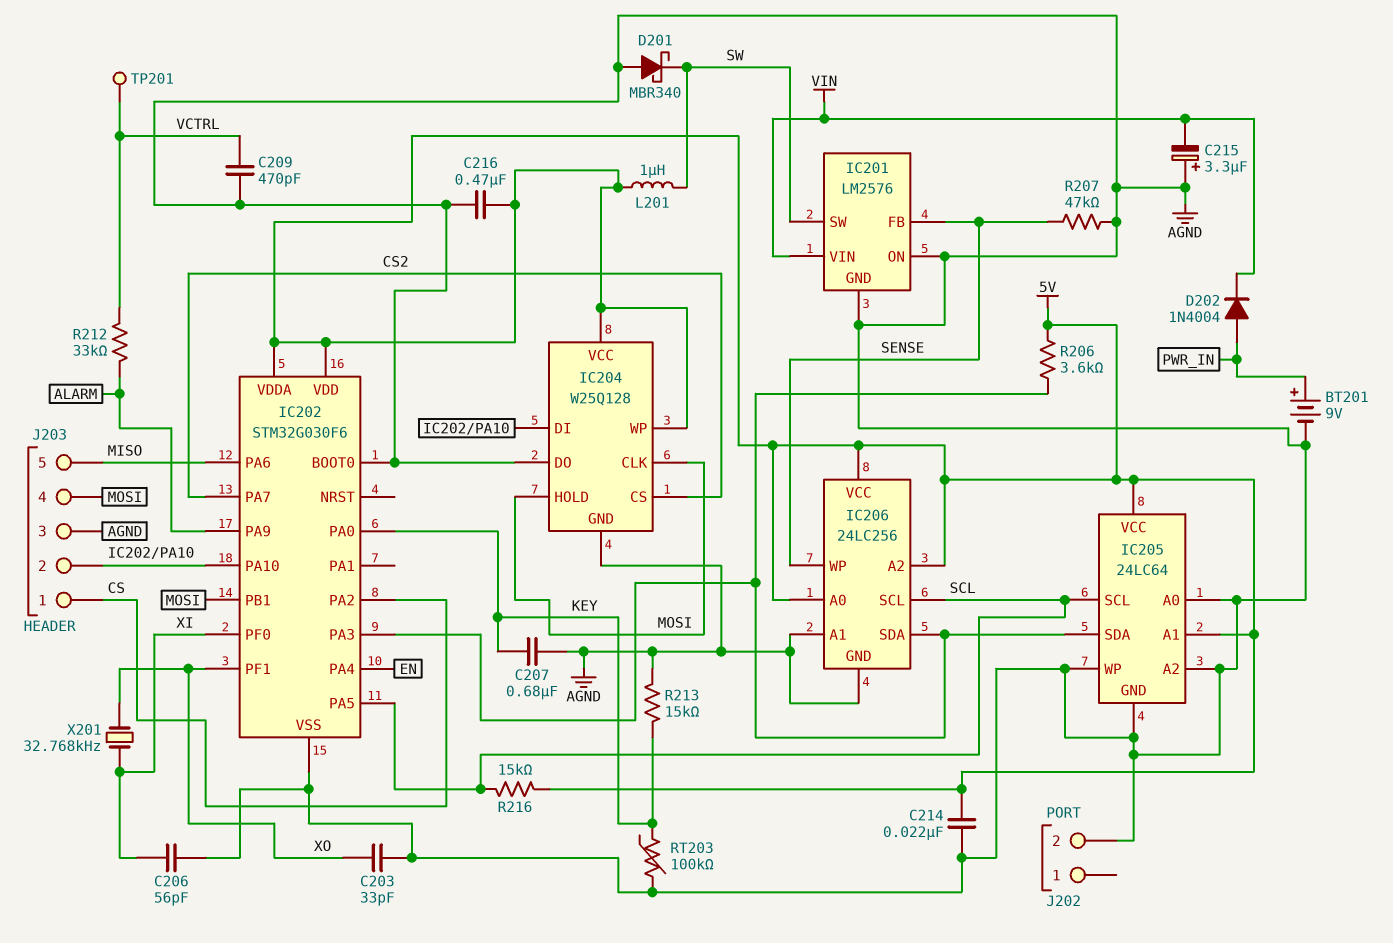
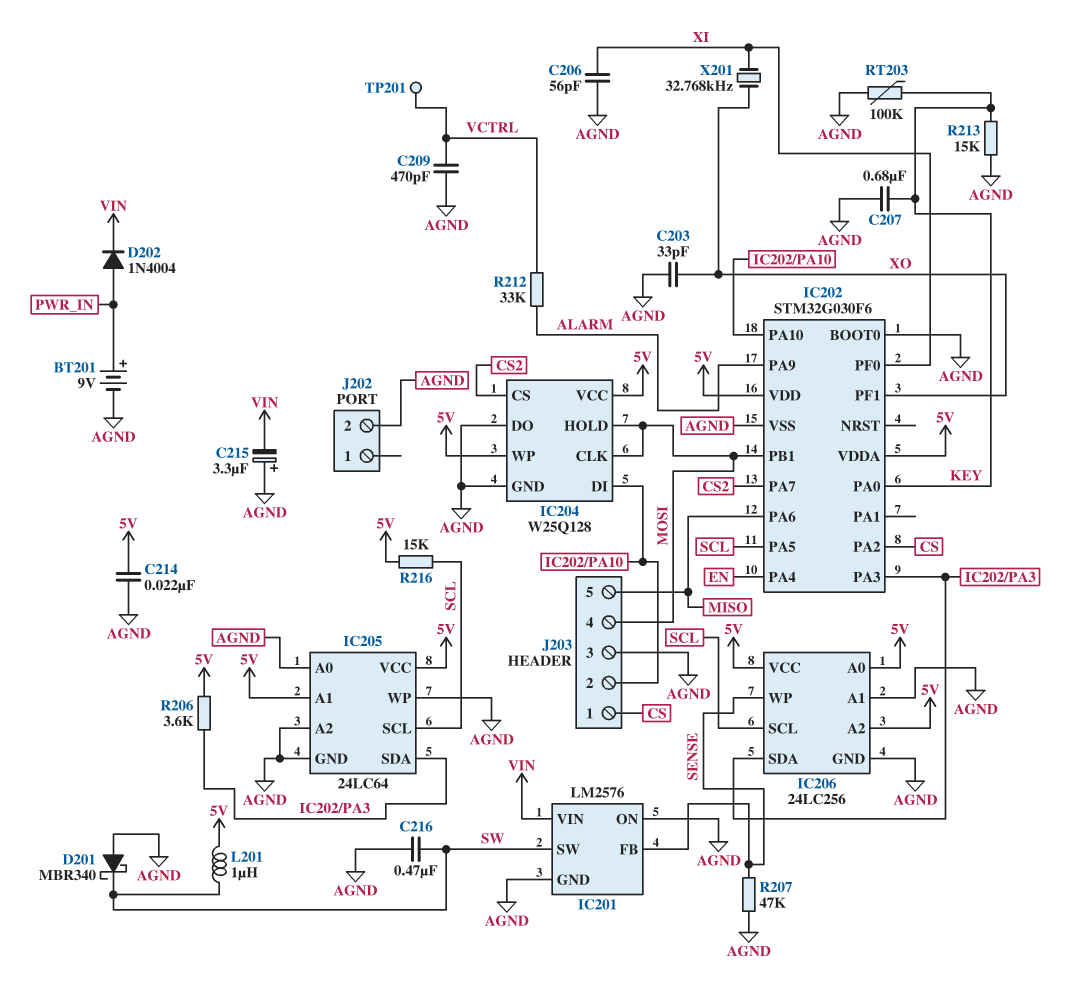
C216: 470nF (5V, AGND) -> 470nF (AGND, SW)

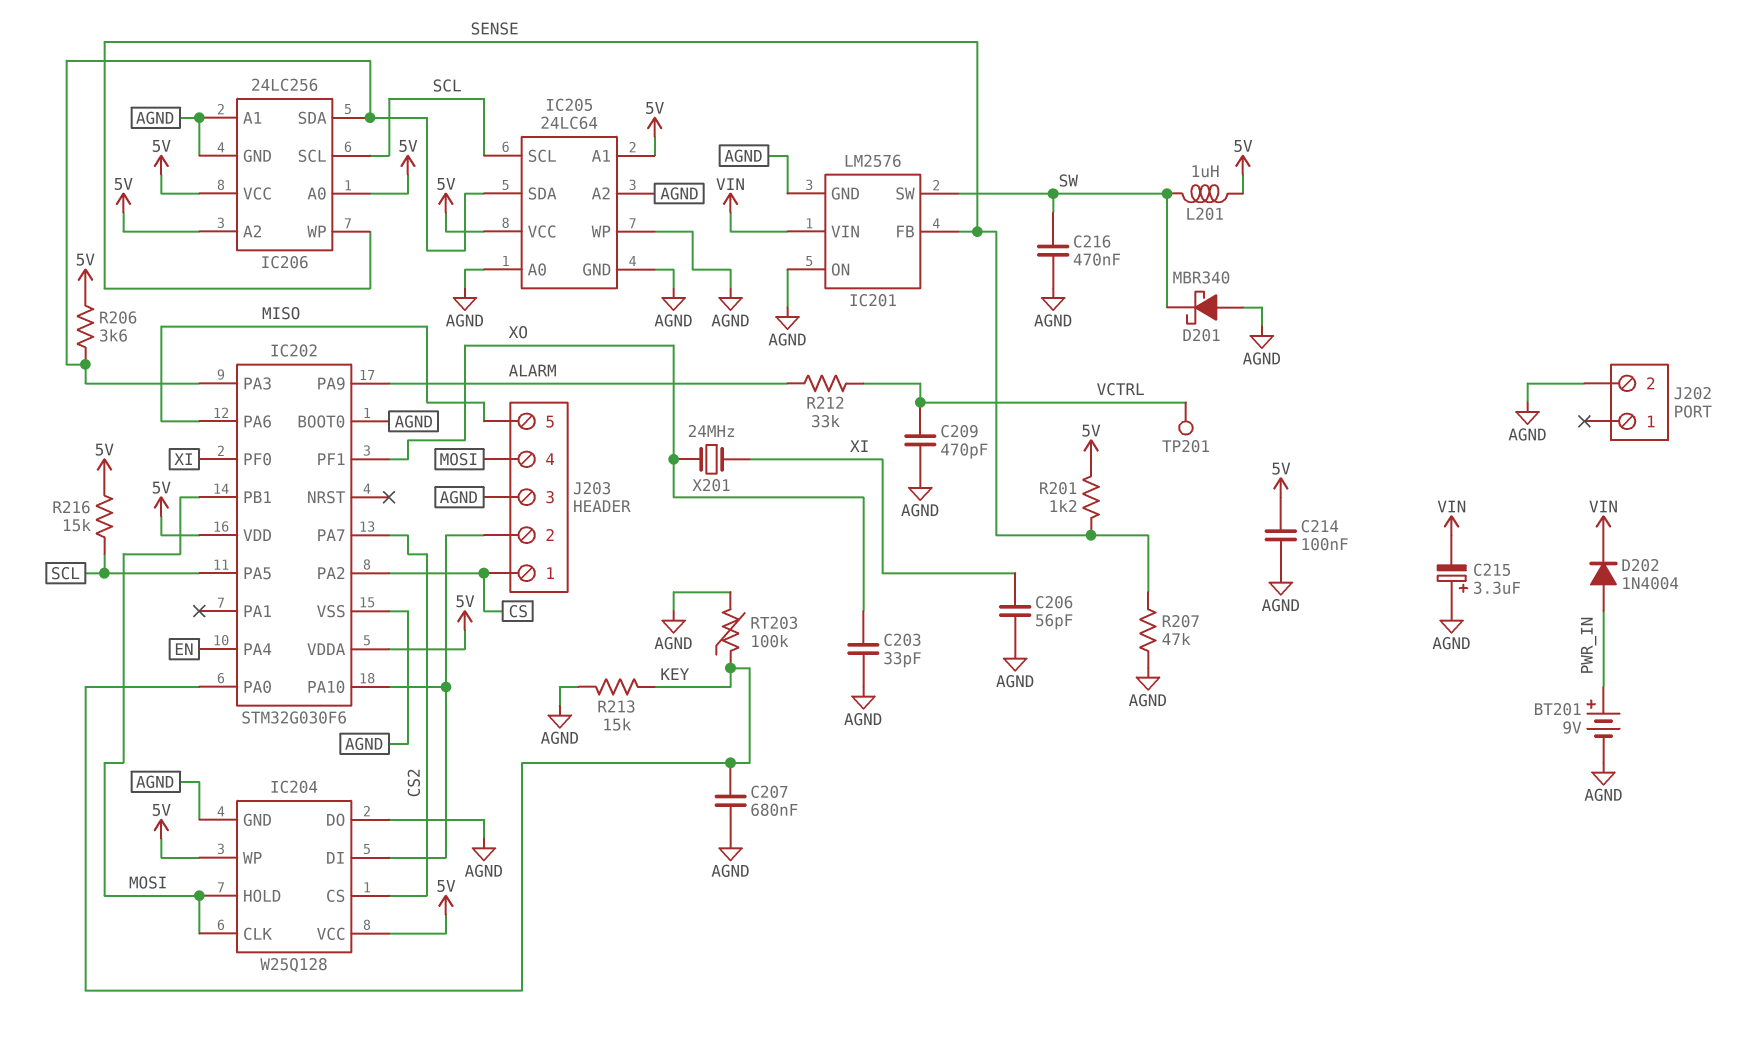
C214: 22nF (5V, AGND) -> 100nF (5V, AGND)
R201: none -> 1.2k (5V, SENSE)
X201: 32.768kHz (XI, XO) -> 24MHz (XI, XO)

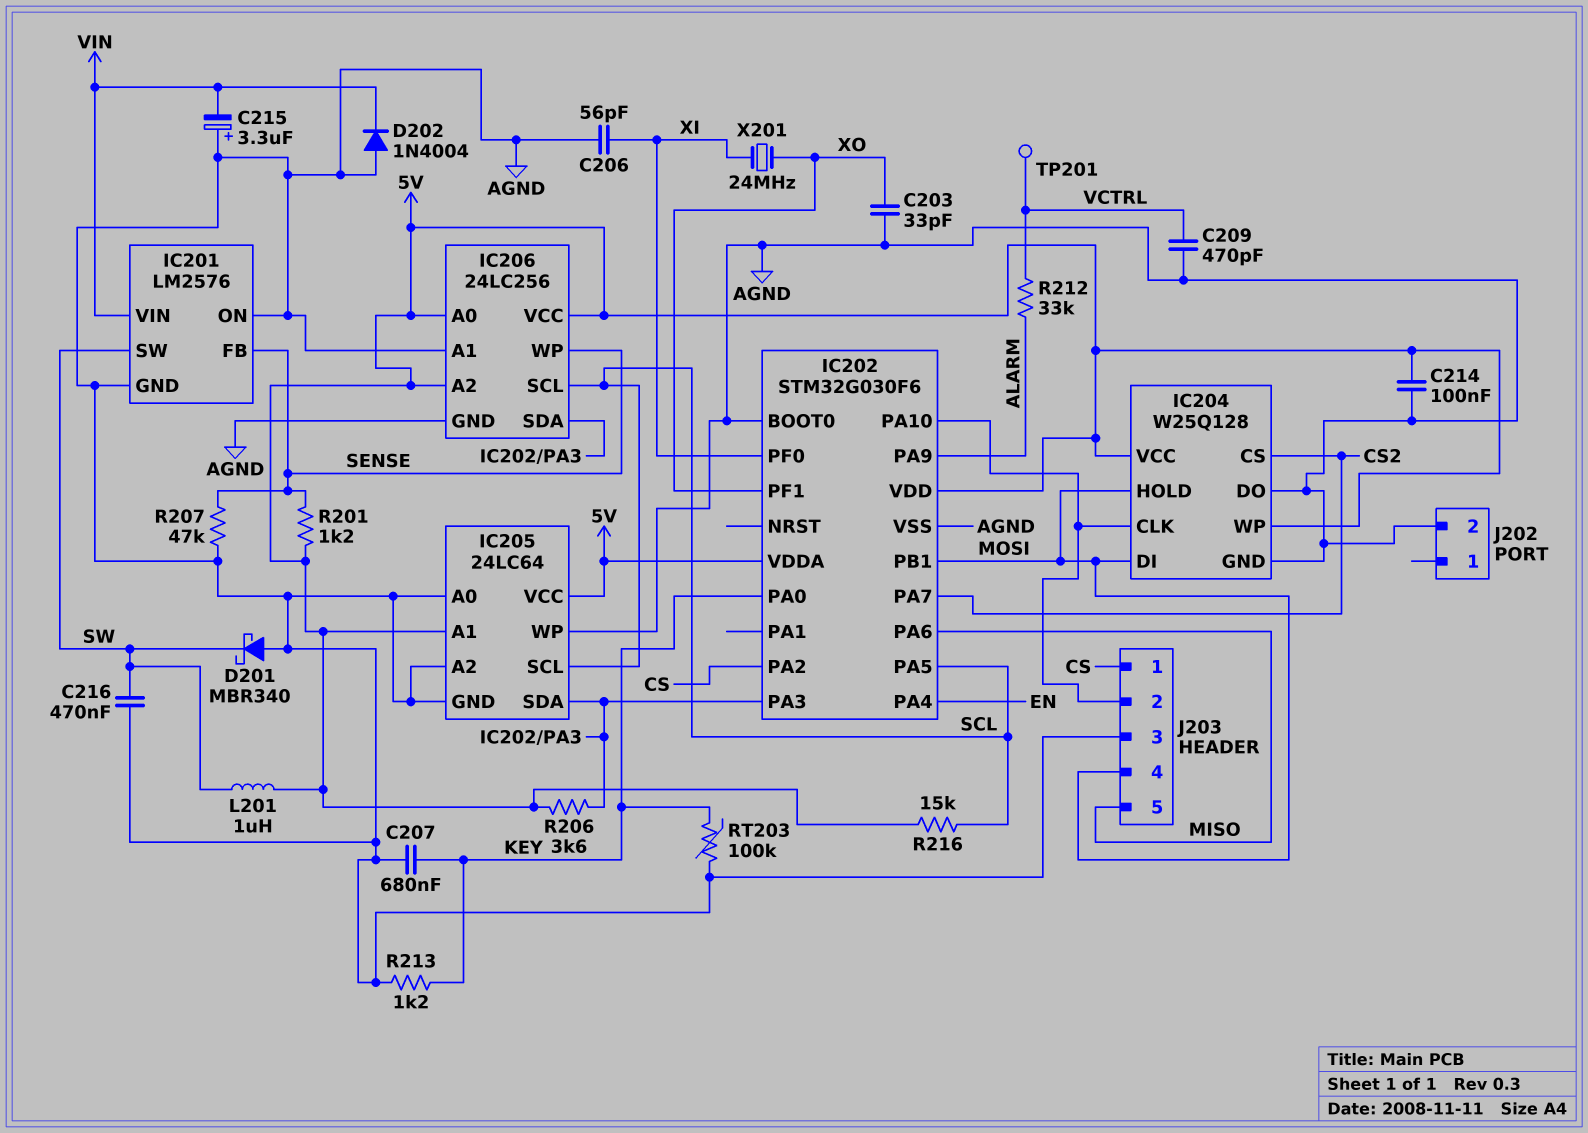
BT201: 9V (plus PWR_IN, minus AGND) -> none
D202: diode 1N4004 (A PWR_IN, K VIN) -> diode 1N4004 (A AGND, K VIN)
IC204 pin CLK: MOSI -> IC202/PA10
IC204 pin DI: IC202/PA10 -> MOSI
R213: 15k (AGND, KEY) -> 1.2k (AGND, KEY)

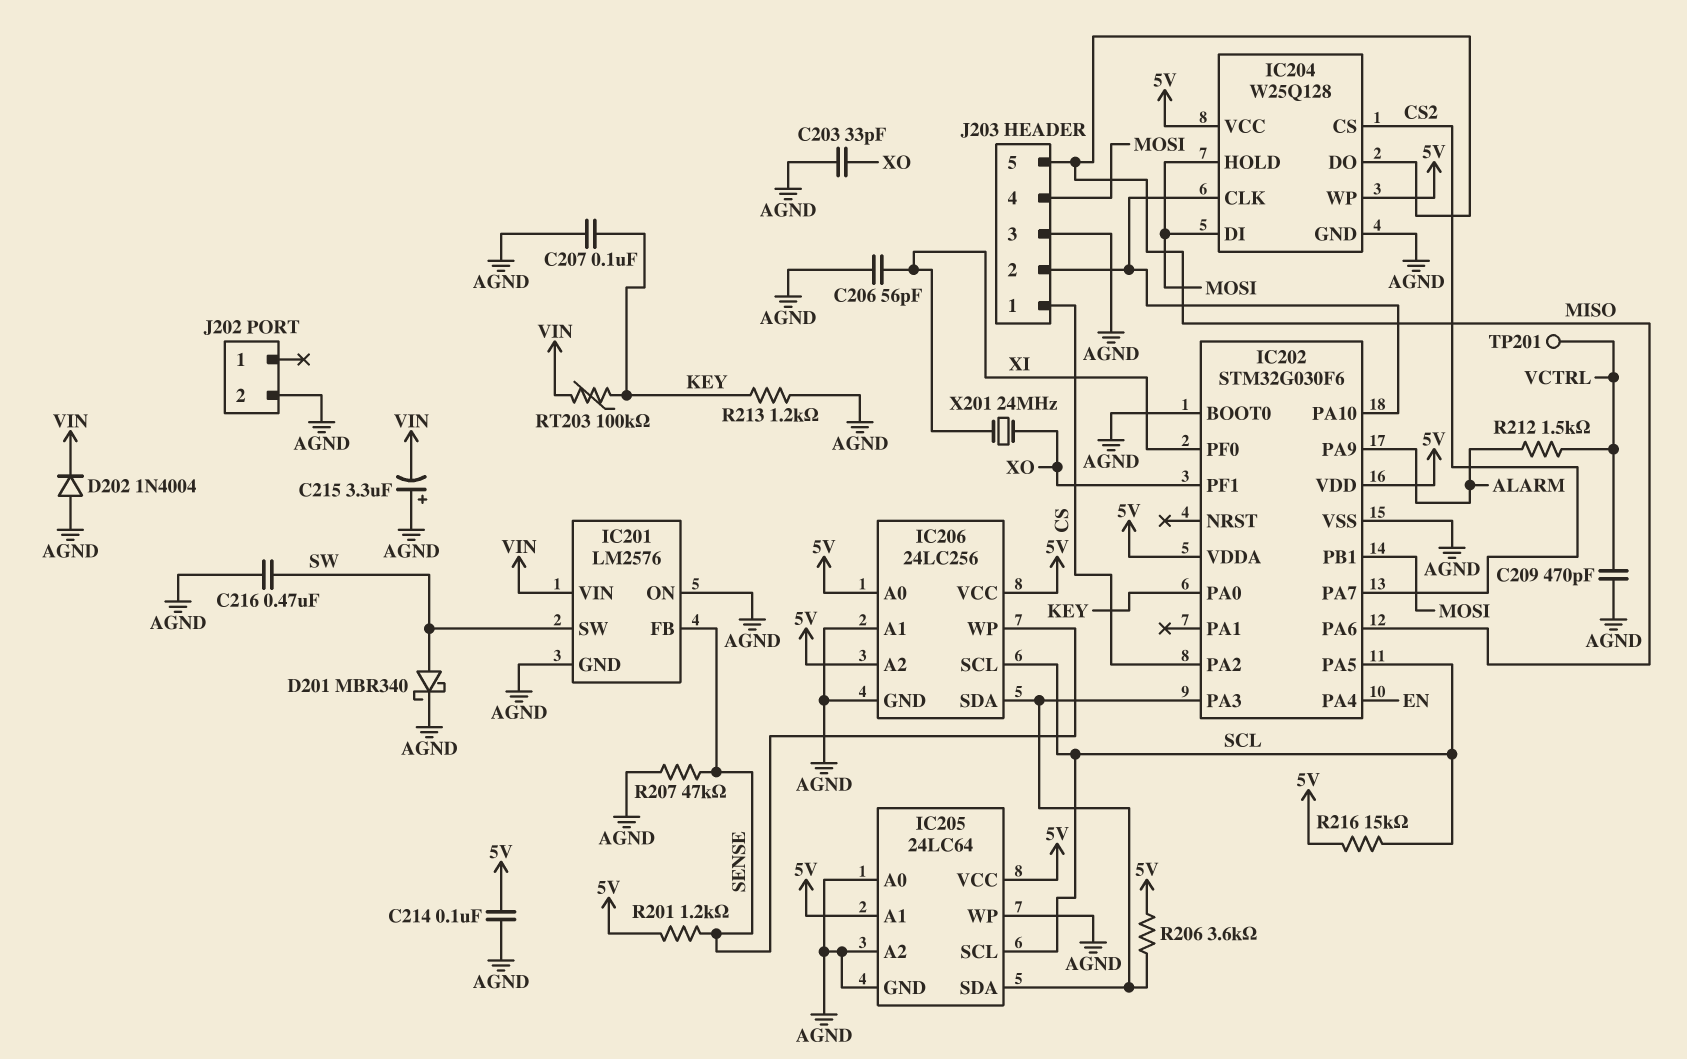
C207: 680nF (AGND, KEY) -> 100nF (AGND, KEY)
D201: schottky MBR340 (A AGND, K SW) -> schottky MBR340 (A SW, K AGND)
IC204 pin DO: AGND -> MISO
L201: 1uH (5V, SW) -> none
R212: 33k (ALARM, VCTRL) -> 1.5k (ALARM, VCTRL)
RT203: 100k (AGND, KEY) -> 100k (KEY, VIN)

